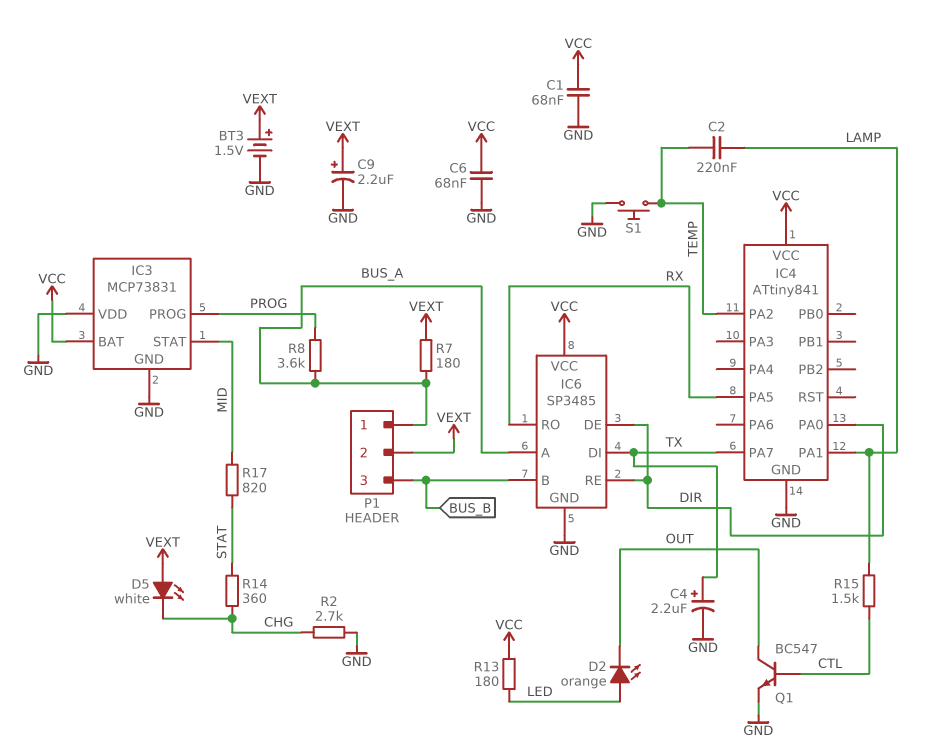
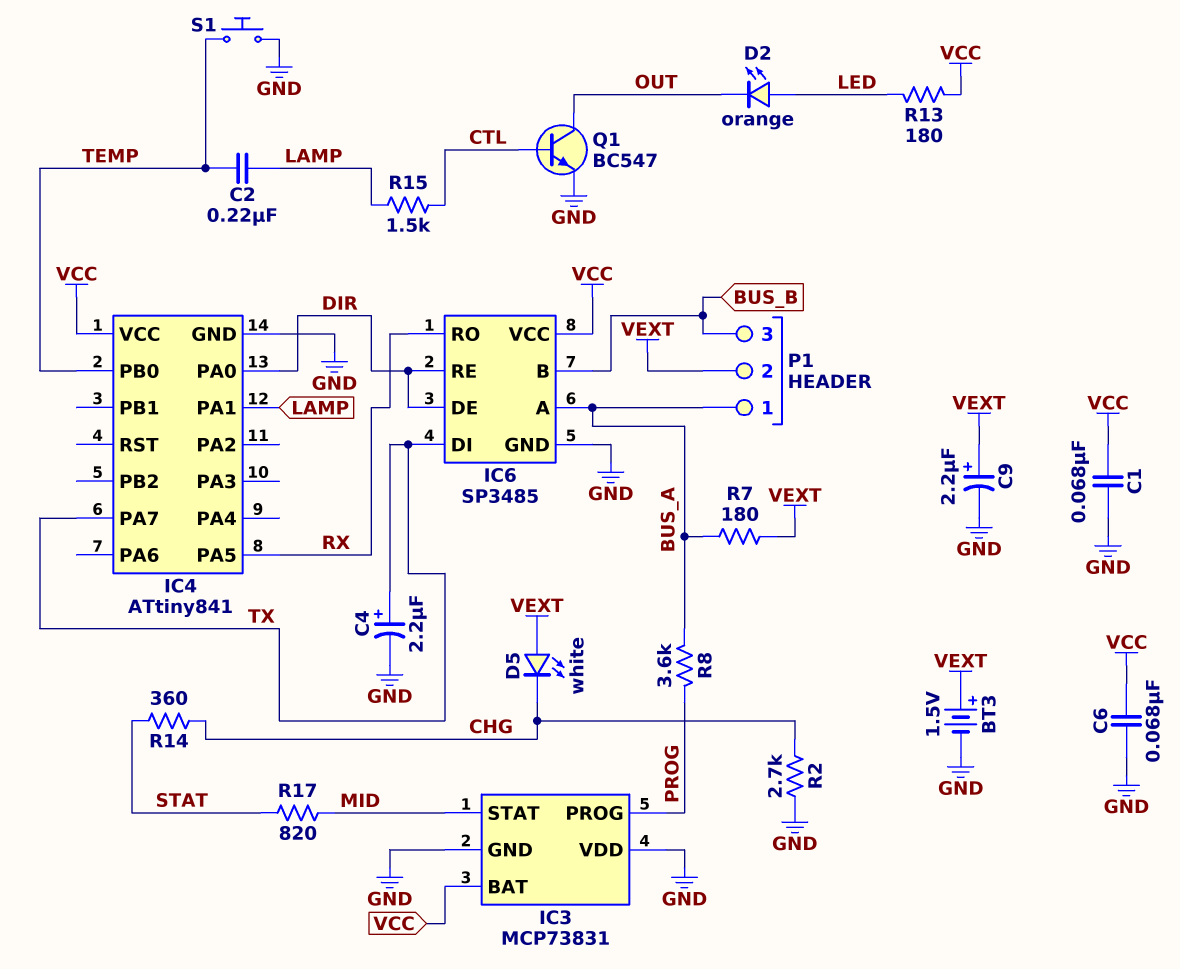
IC4 pin PA2: TEMP -> none
IC4 pin PB0: none -> TEMP

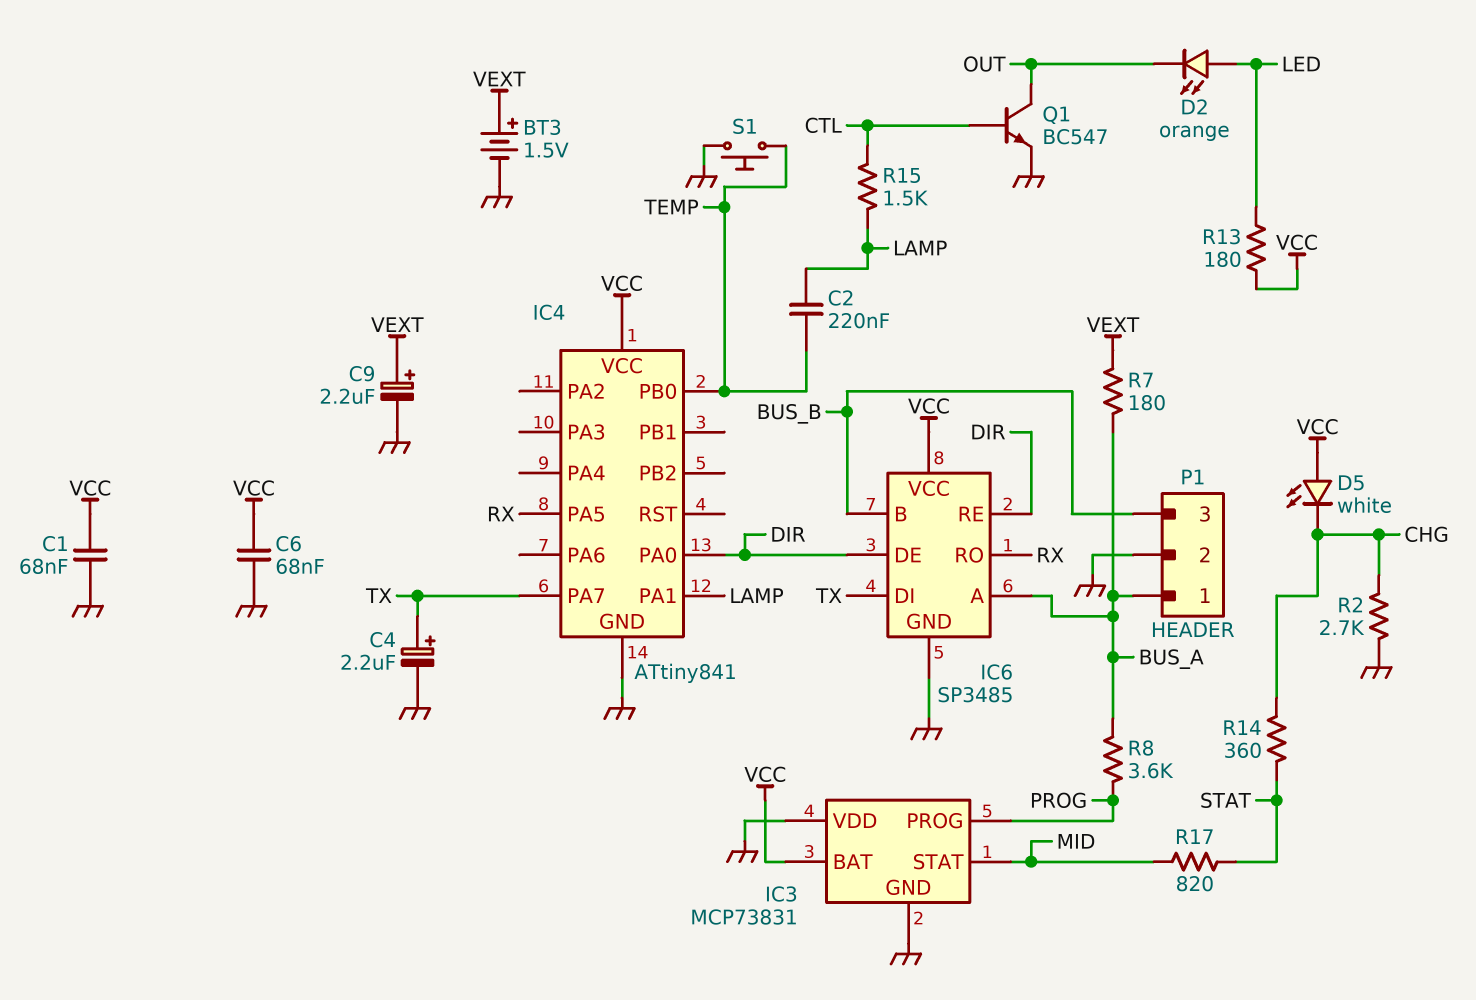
D5: LED white (A VEXT, K CHG) -> LED white (A VCC, K CHG)
P1 pin 2: VEXT -> GND

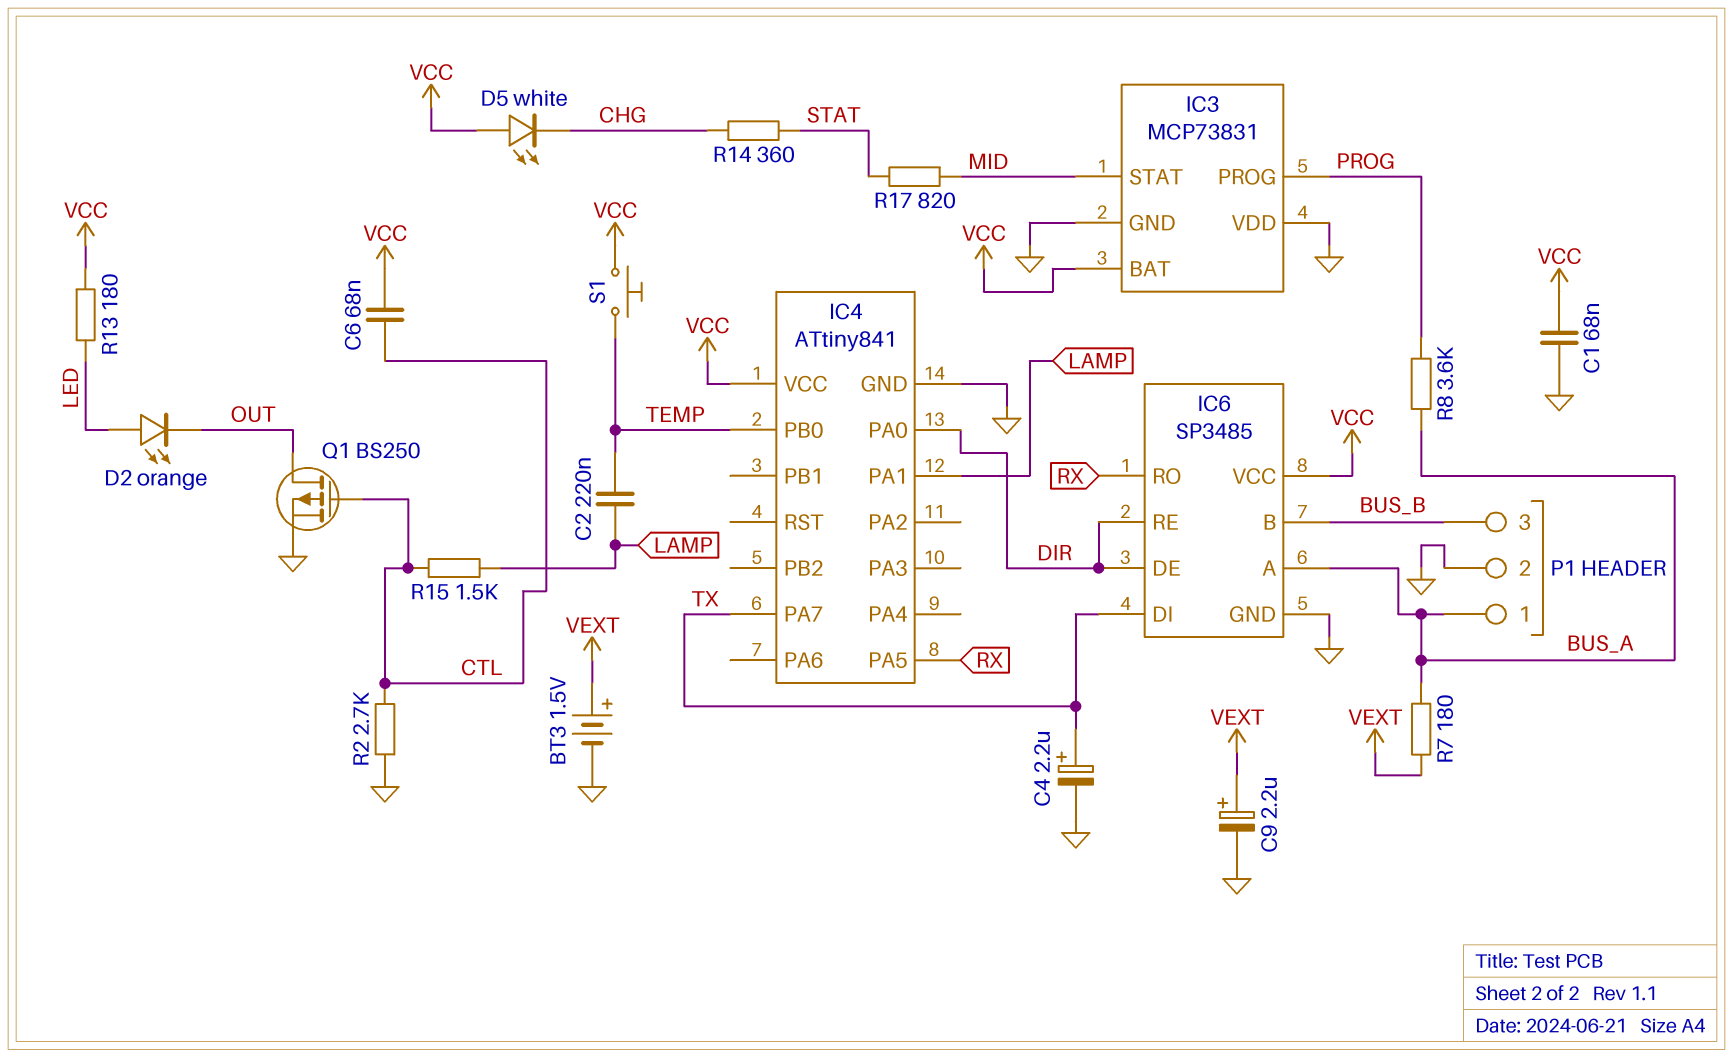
C6: 68nF (GND, VCC) -> 68nF (CTL, VCC)
Q1: NPN BC547 (B CTL, C OUT, E GND) -> PMOS BS250 (G CTL, D OUT, S GND)
R2: 2.7k (CHG, GND) -> 2.7k (CTL, GND)
S1: button (GND, TEMP) -> button (TEMP, VCC)

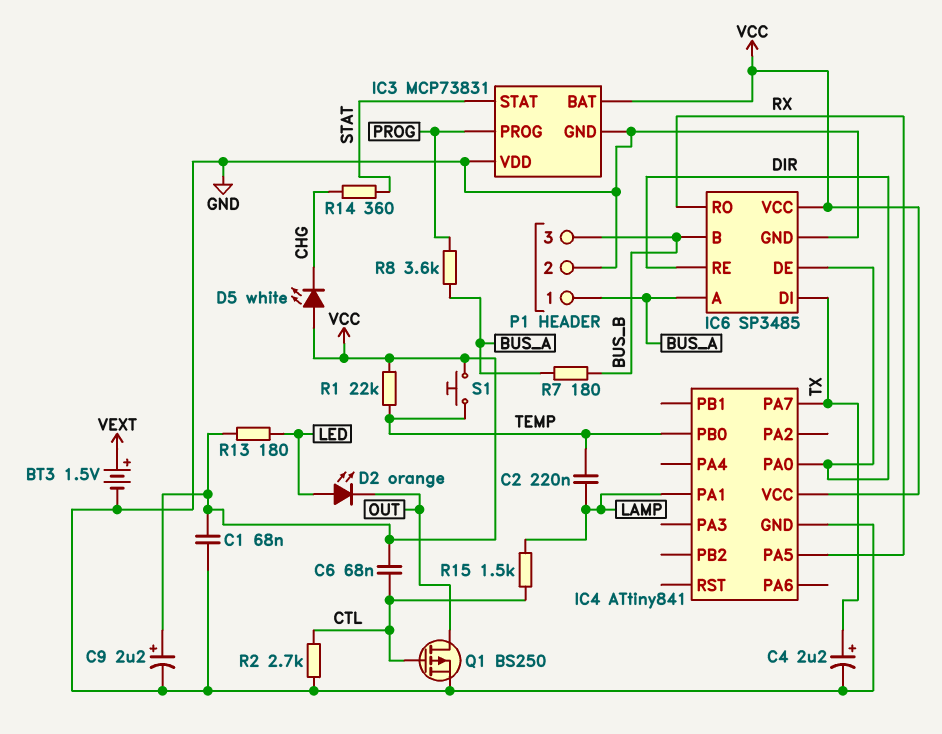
C9: 2.2uF (plus VEXT, minus GND) -> 2.2uF (plus VCC, minus GND)
IC3 pin STAT: MID -> STAT
R1: none -> 22k (TEMP, VCC)
R7: 180 (BUS_A, VEXT) -> 180 (BUS_A, BUS_B)
R17: 820 (MID, STAT) -> none

